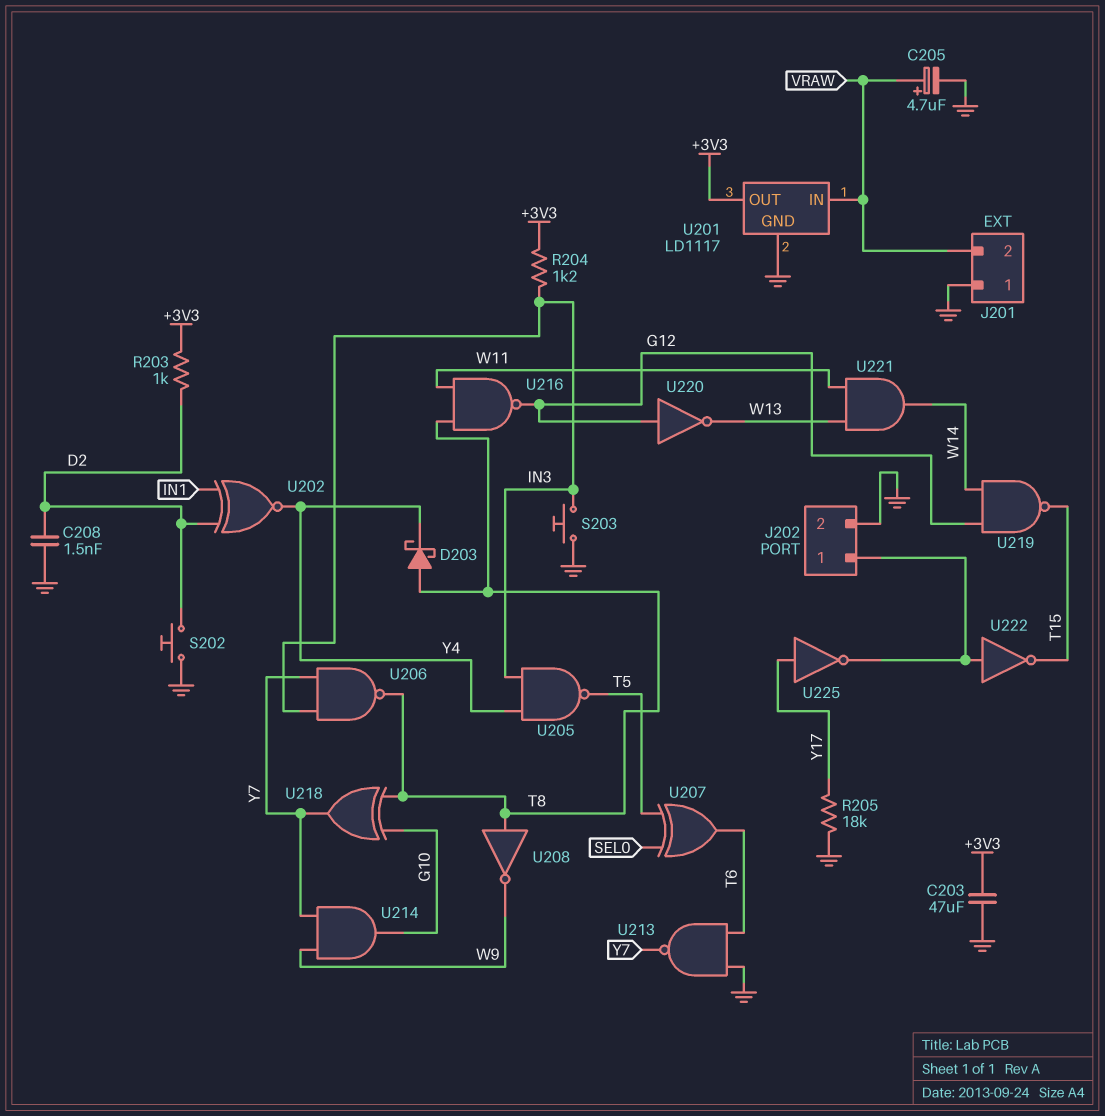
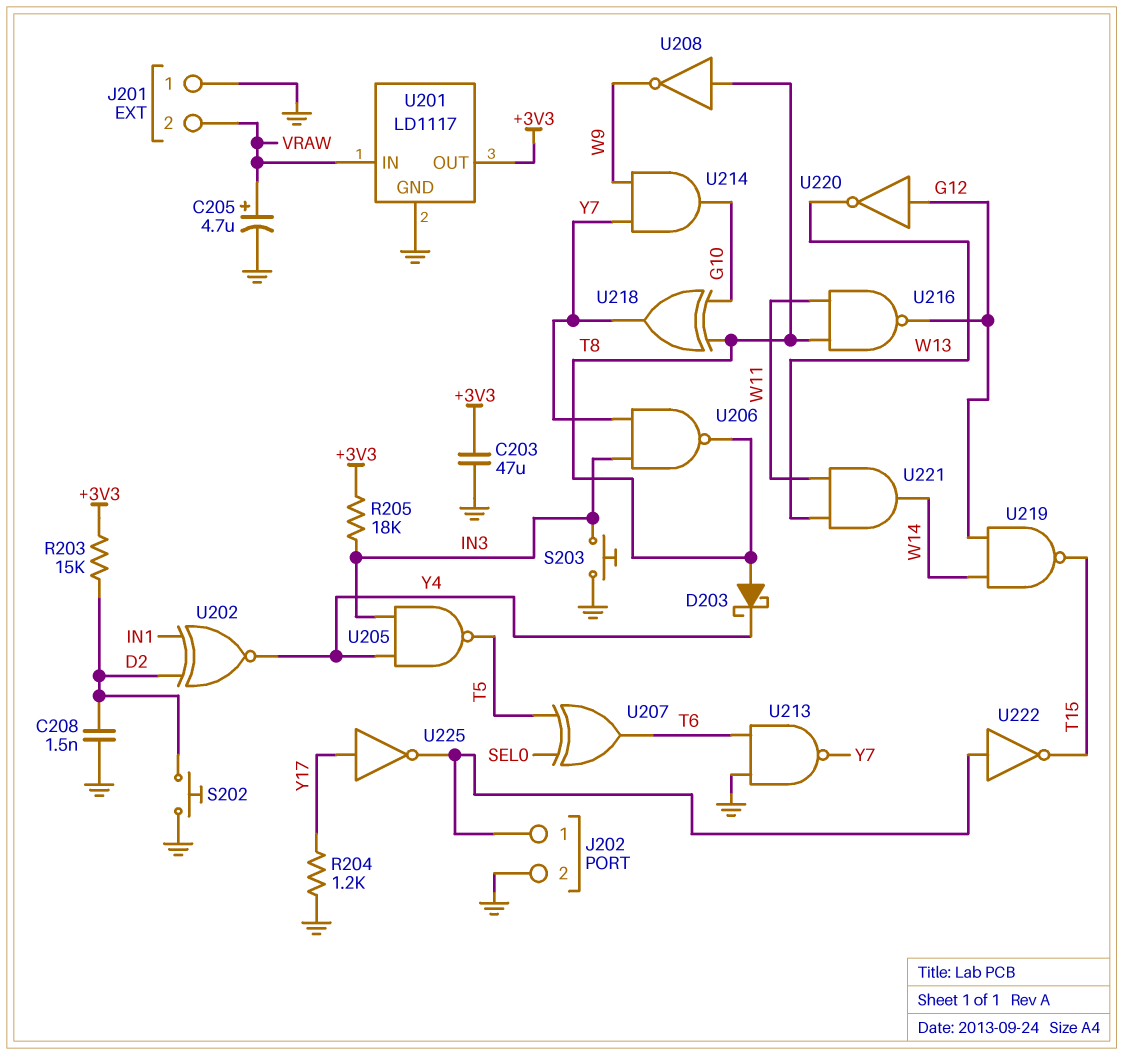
R203: 1k (+3V3, D2) -> 15k (+3V3, D2)
R204: 1.2k (+3V3, IN3) -> 1.2k (GND, Y17)
R205: 18k (GND, Y17) -> 18k (+3V3, IN3)

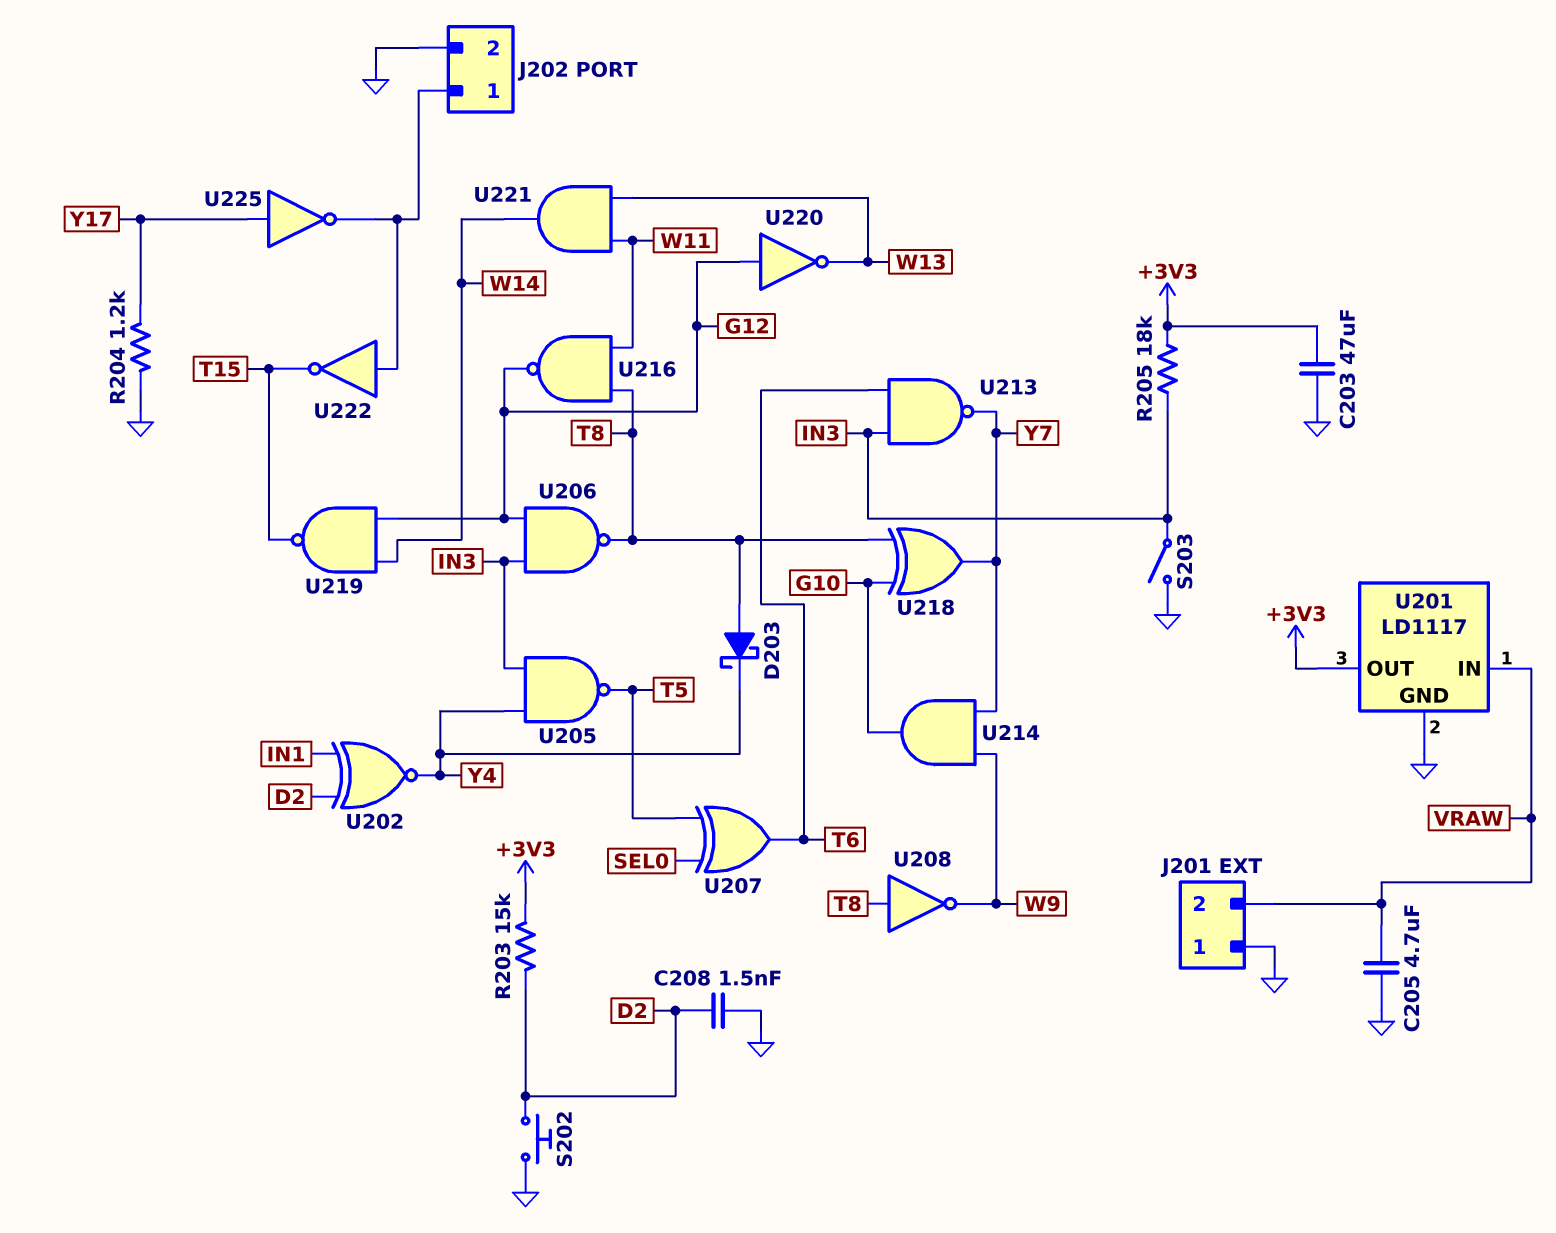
C205: 4.7uF (plus VRAW, minus GND) -> 4.7uF (GND, VRAW)
S203: button (GND, IN3) -> switch (GND, IN3)
U206: NAND (in IN3, in Y7, out T8) -> NAND (in G12, in IN3, out T8)
U213: NAND (in GND, in T6, out Y7) -> NAND (in IN3, in T6, out Y7)

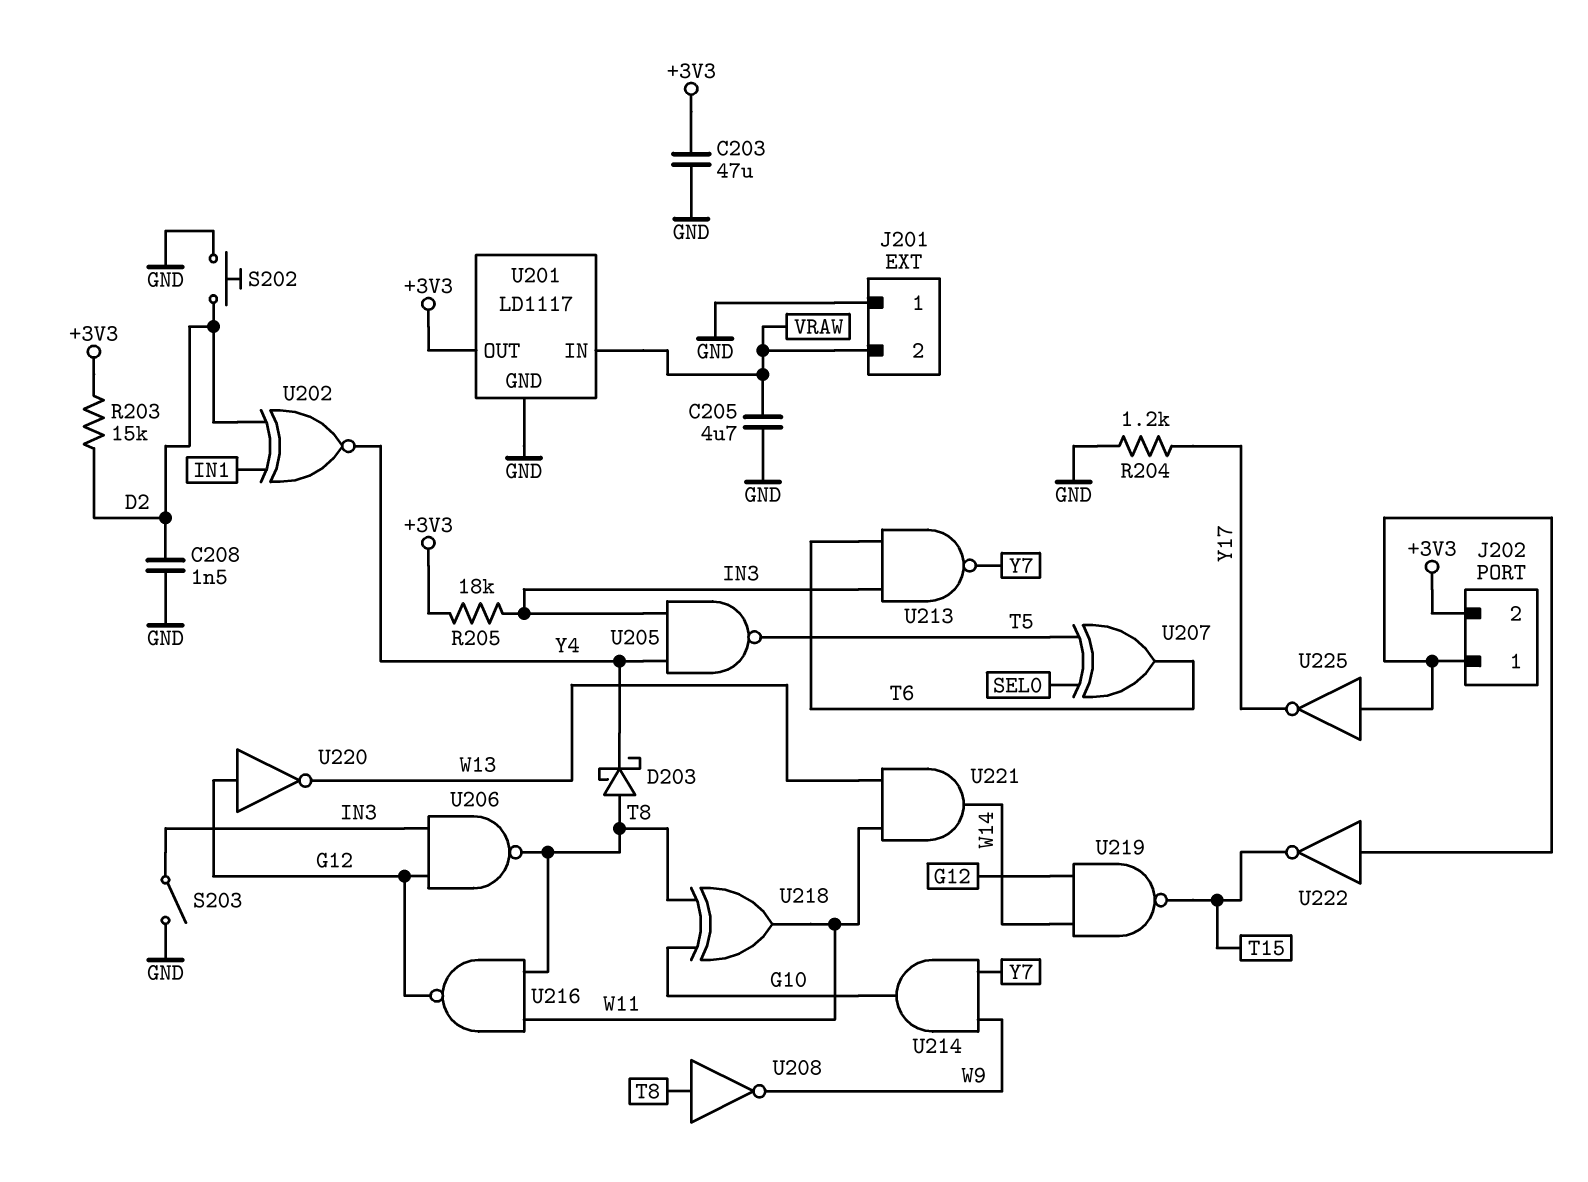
J202 pin 2: GND -> +3V3
U218: XOR (in G10, in T8, out Y7) -> XOR (in G10, in T8, out W11)
U225: NOT (in Y17, out J202/1) -> NOT (in J202/1, out Y17)

